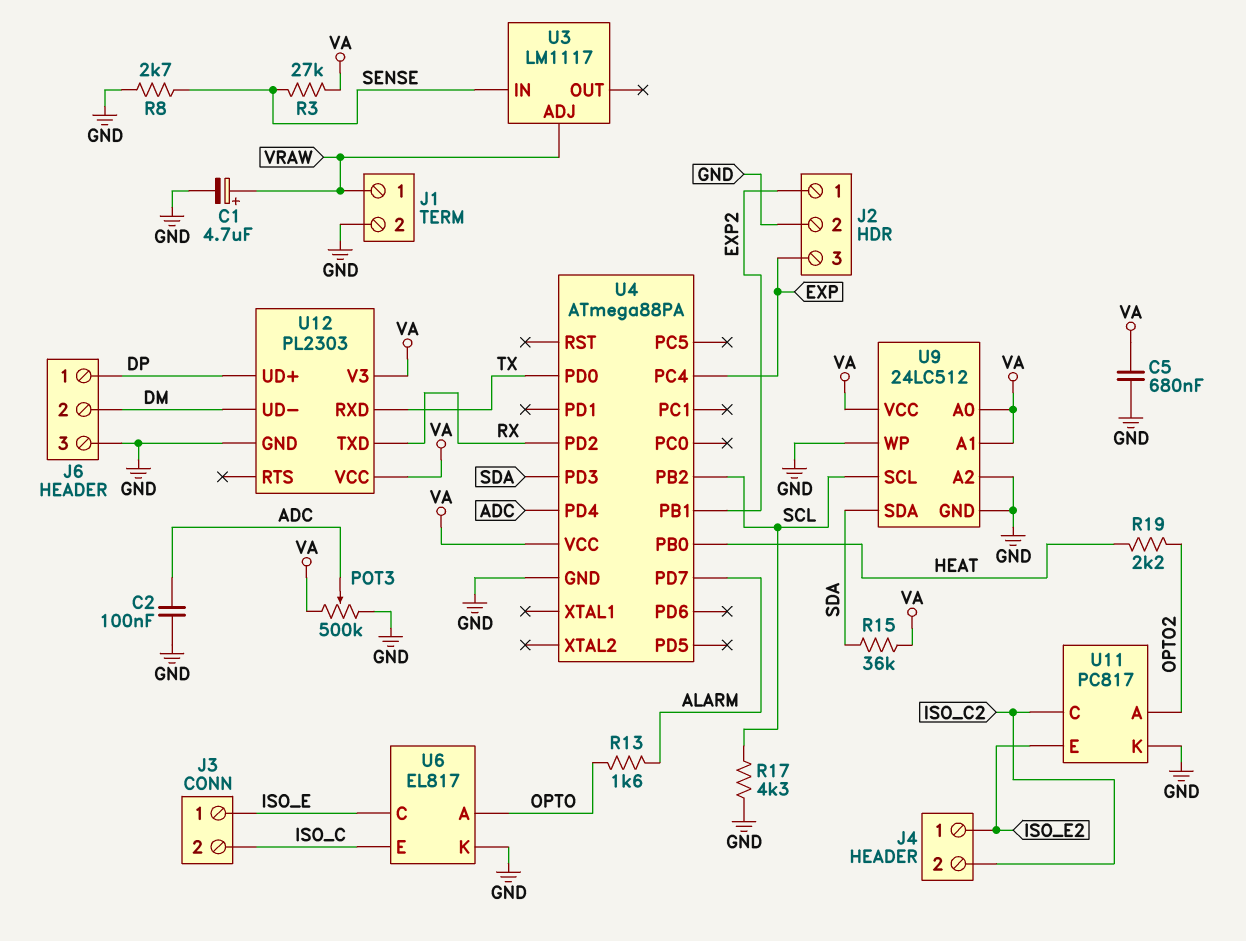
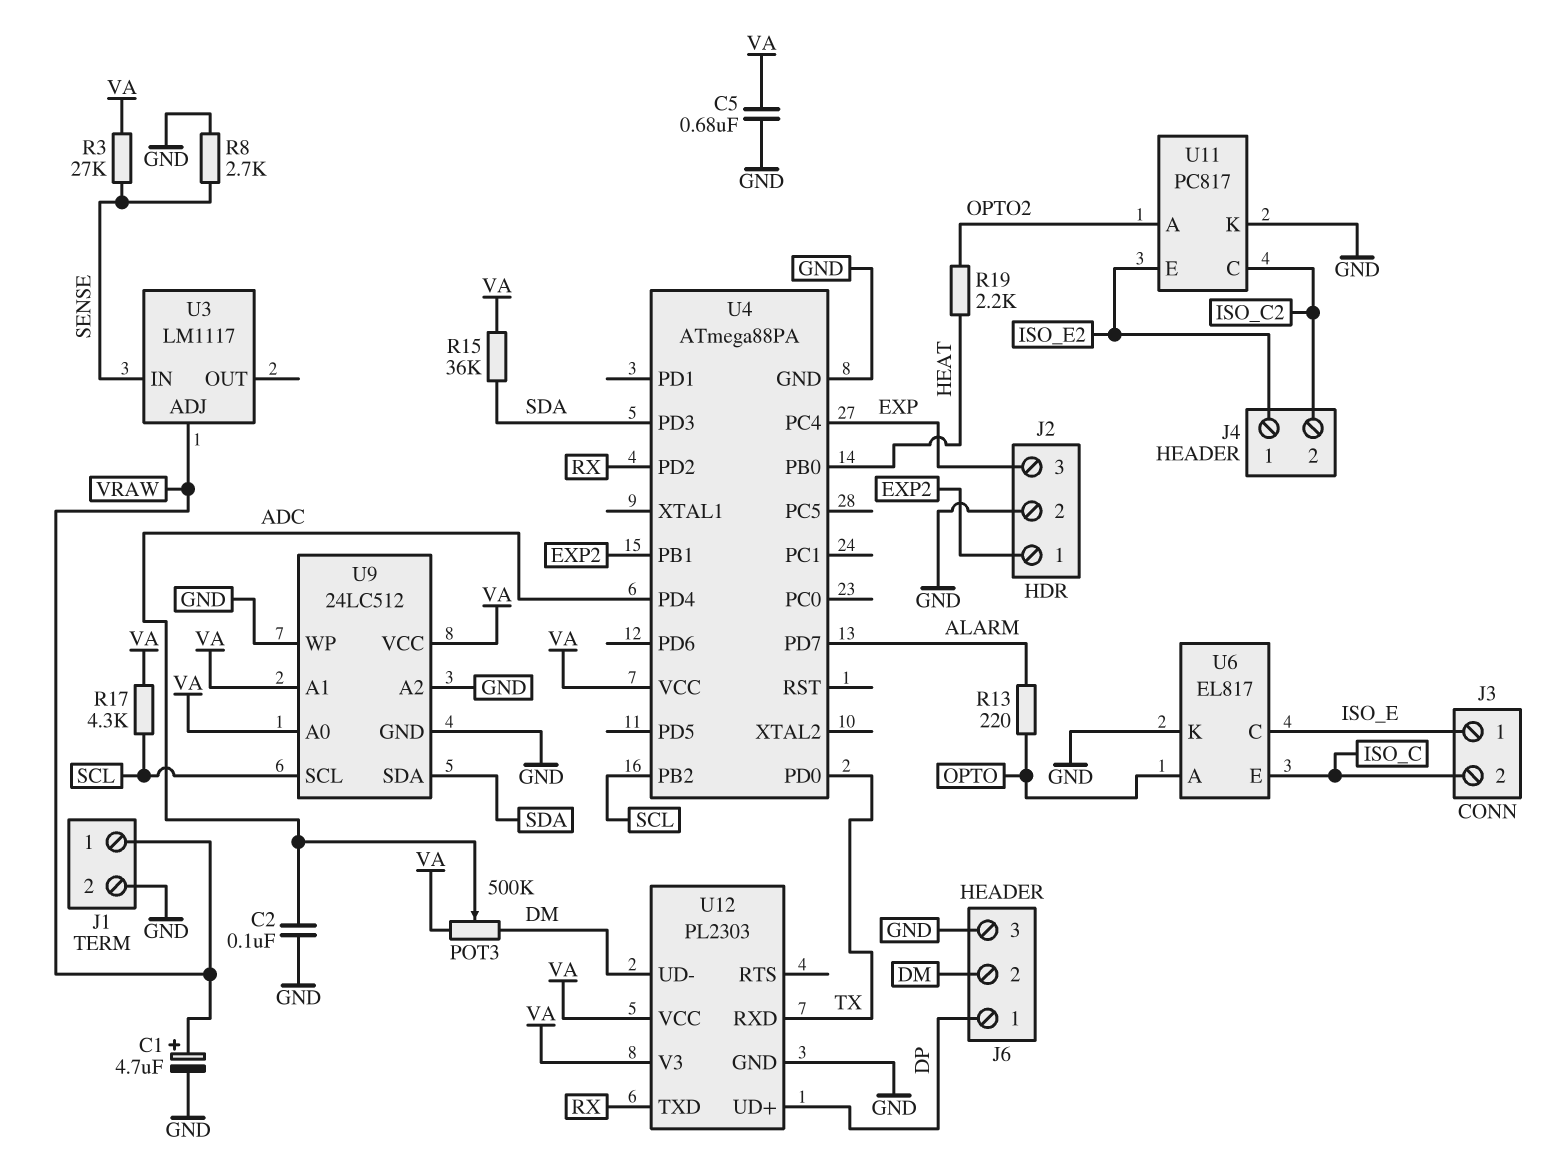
POT3: 500k (GND, VA, wiper ADC) -> 500k (DM, VA, wiper ADC)
R13: 1.6k (ALARM, OPTO) -> 220 (ALARM, OPTO)
R17: 4.3k (GND, SCL) -> 4.3k (SCL, VA)

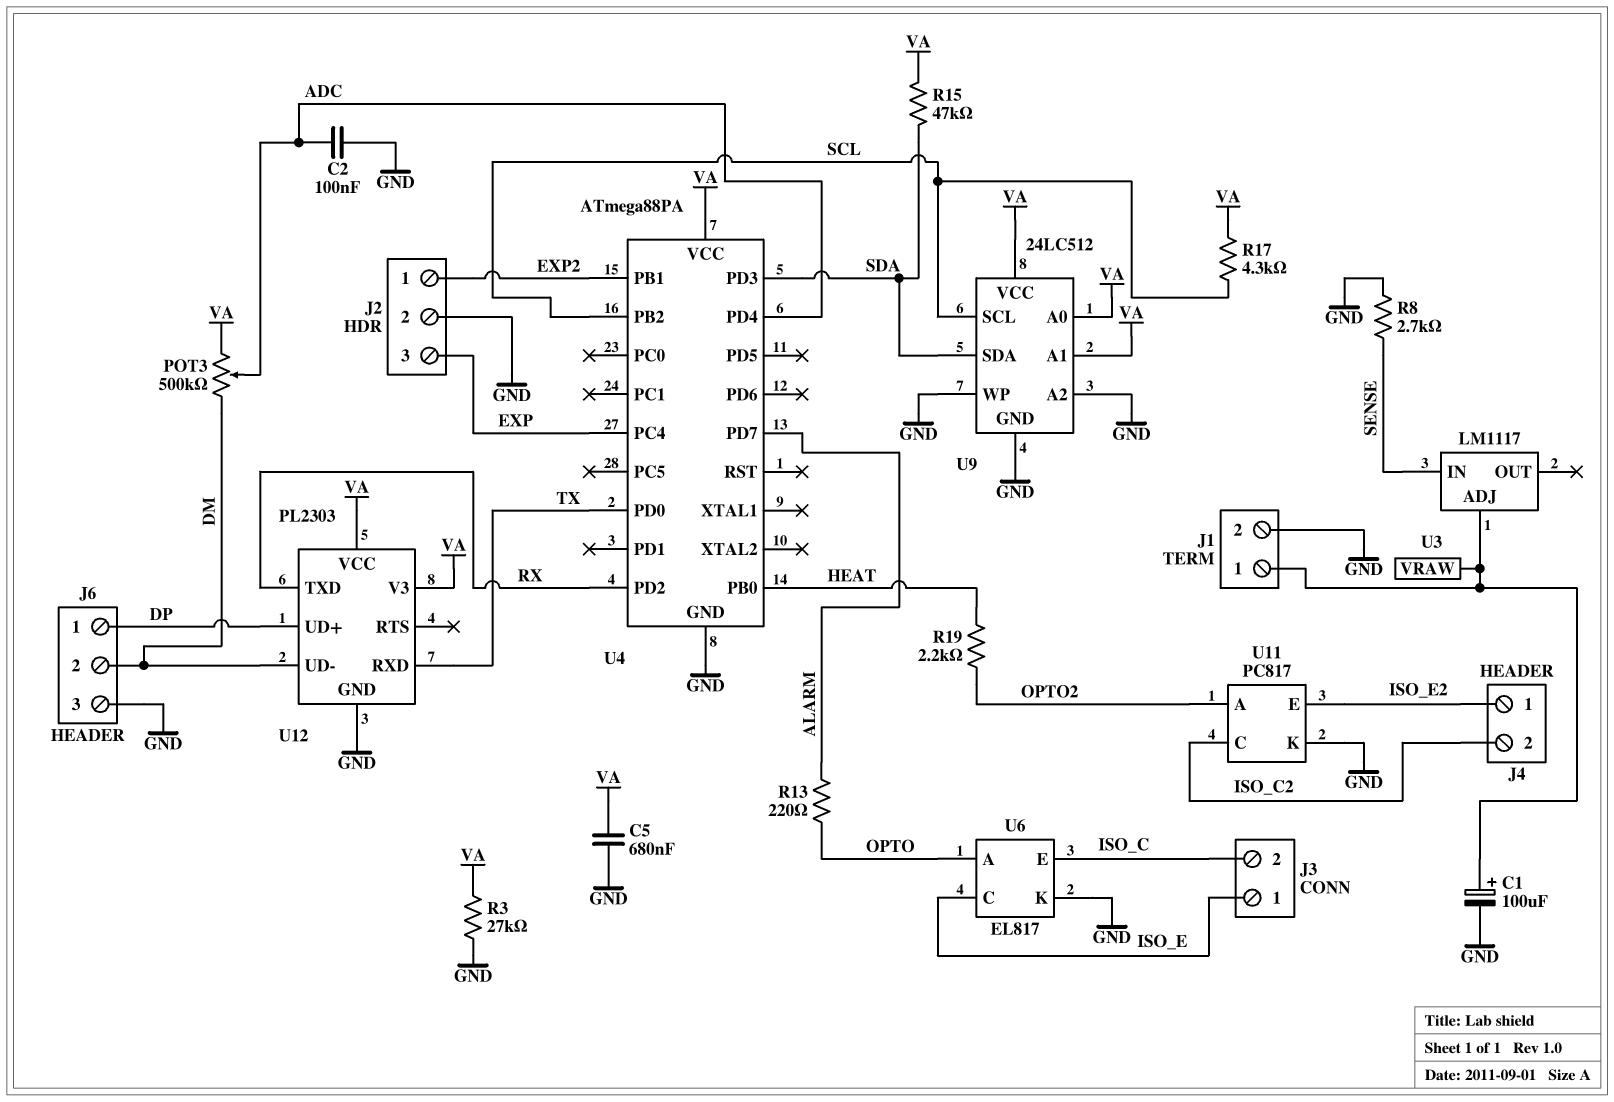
C1: 4.7uF (plus VRAW, minus GND) -> 100uF (plus VRAW, minus GND)
R3: 27k (SENSE, VA) -> 27k (GND, VA)
R15: 36k (SDA, VA) -> 47k (SDA, VA)

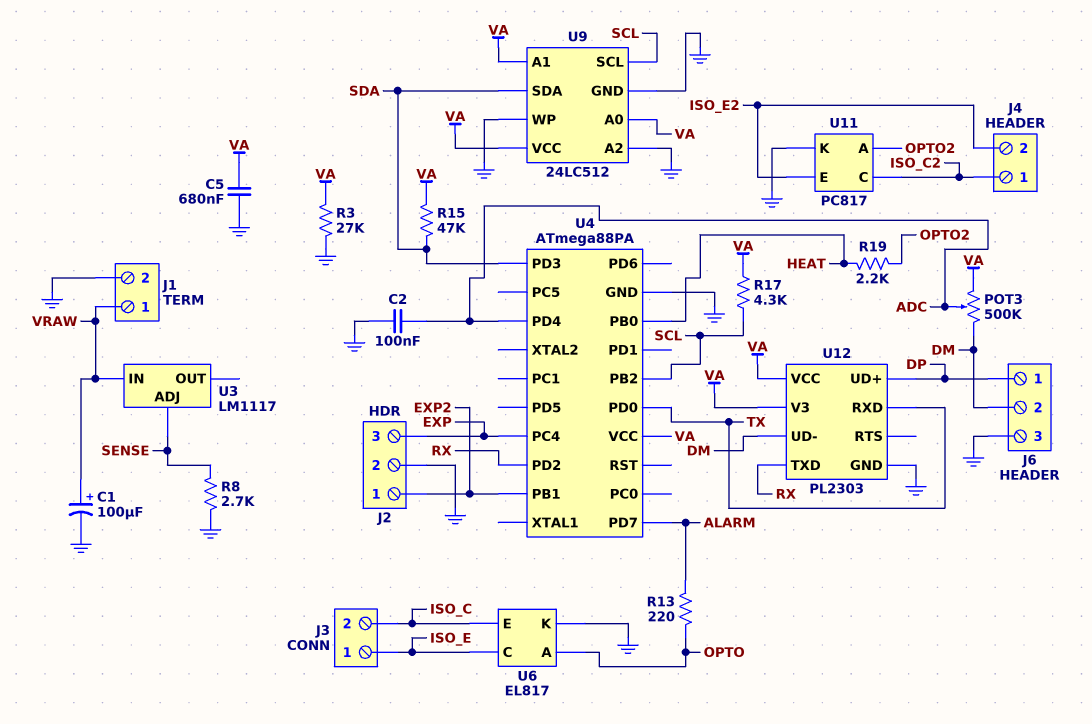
J4 pin 1: ISO_E2 -> ISO_C2
J4 pin 2: ISO_C2 -> ISO_E2
U3 pin ADJ: VRAW -> SENSE
U3 pin IN: SENSE -> VRAW

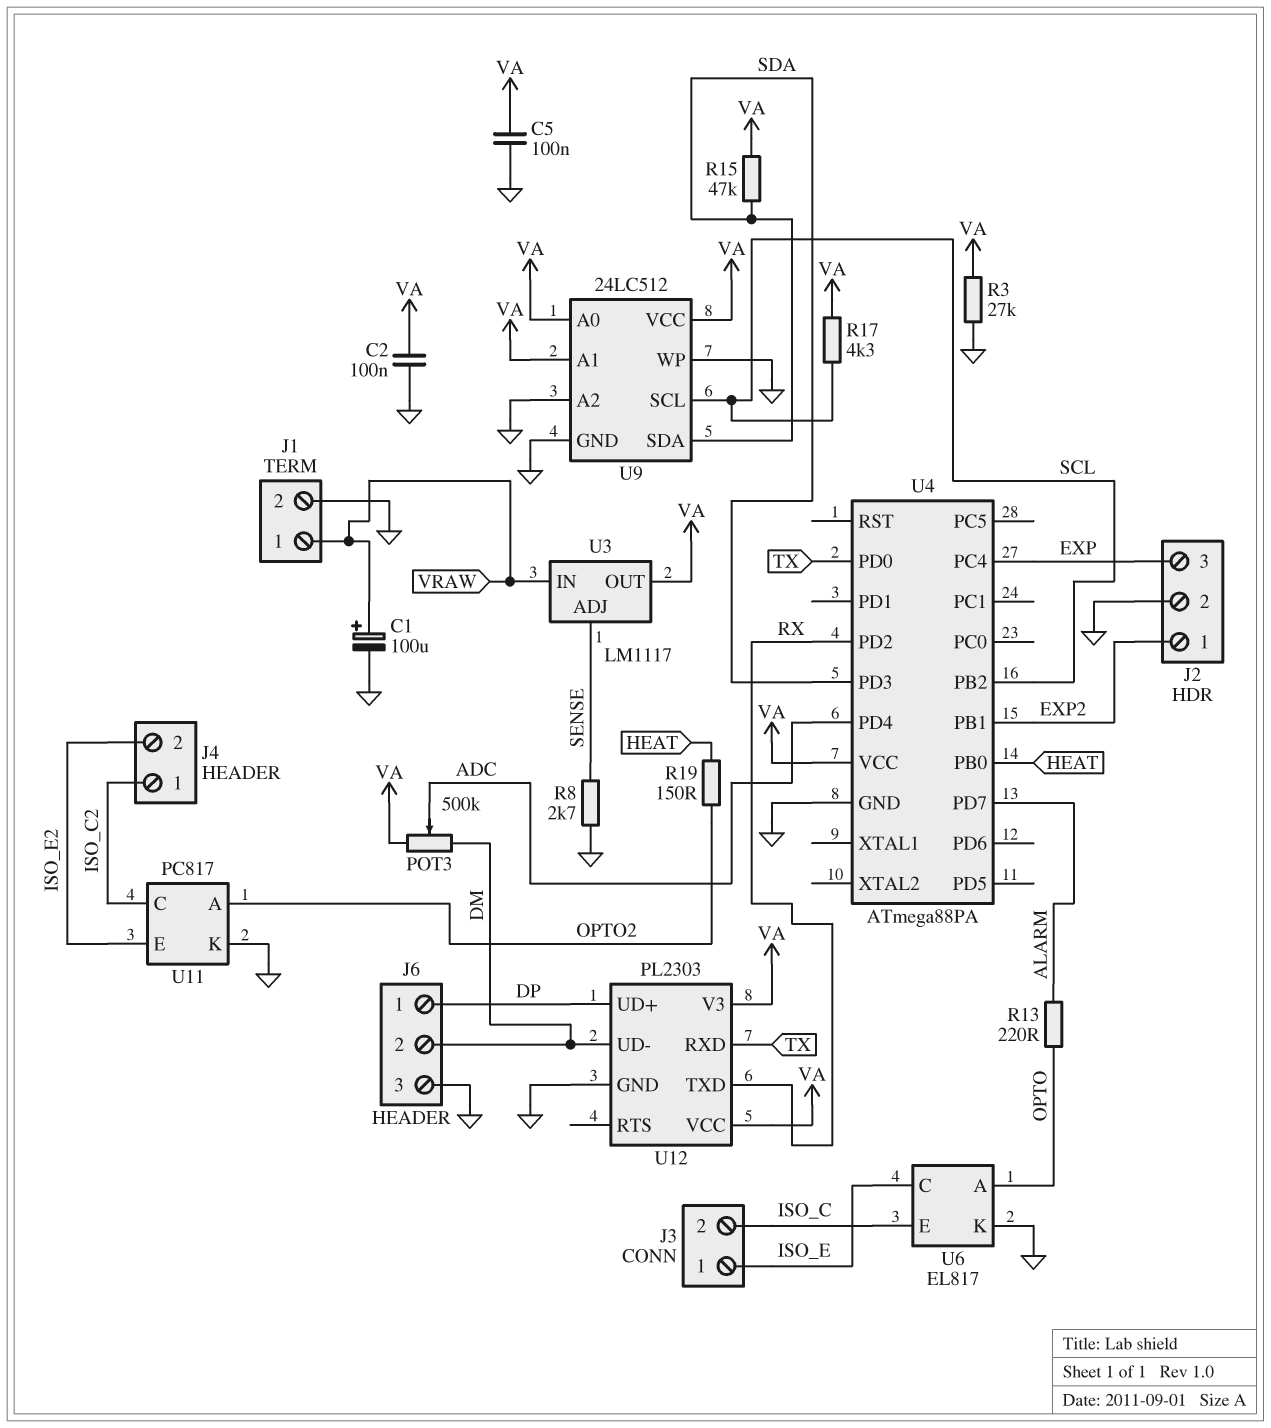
C2: 100nF (ADC, GND) -> 100nF (GND, VA)
C5: 680nF (GND, VA) -> 100nF (GND, VA)
R19: 2.2k (HEAT, OPTO2) -> 150 (HEAT, OPTO2)
U3 pin OUT: none -> VA

